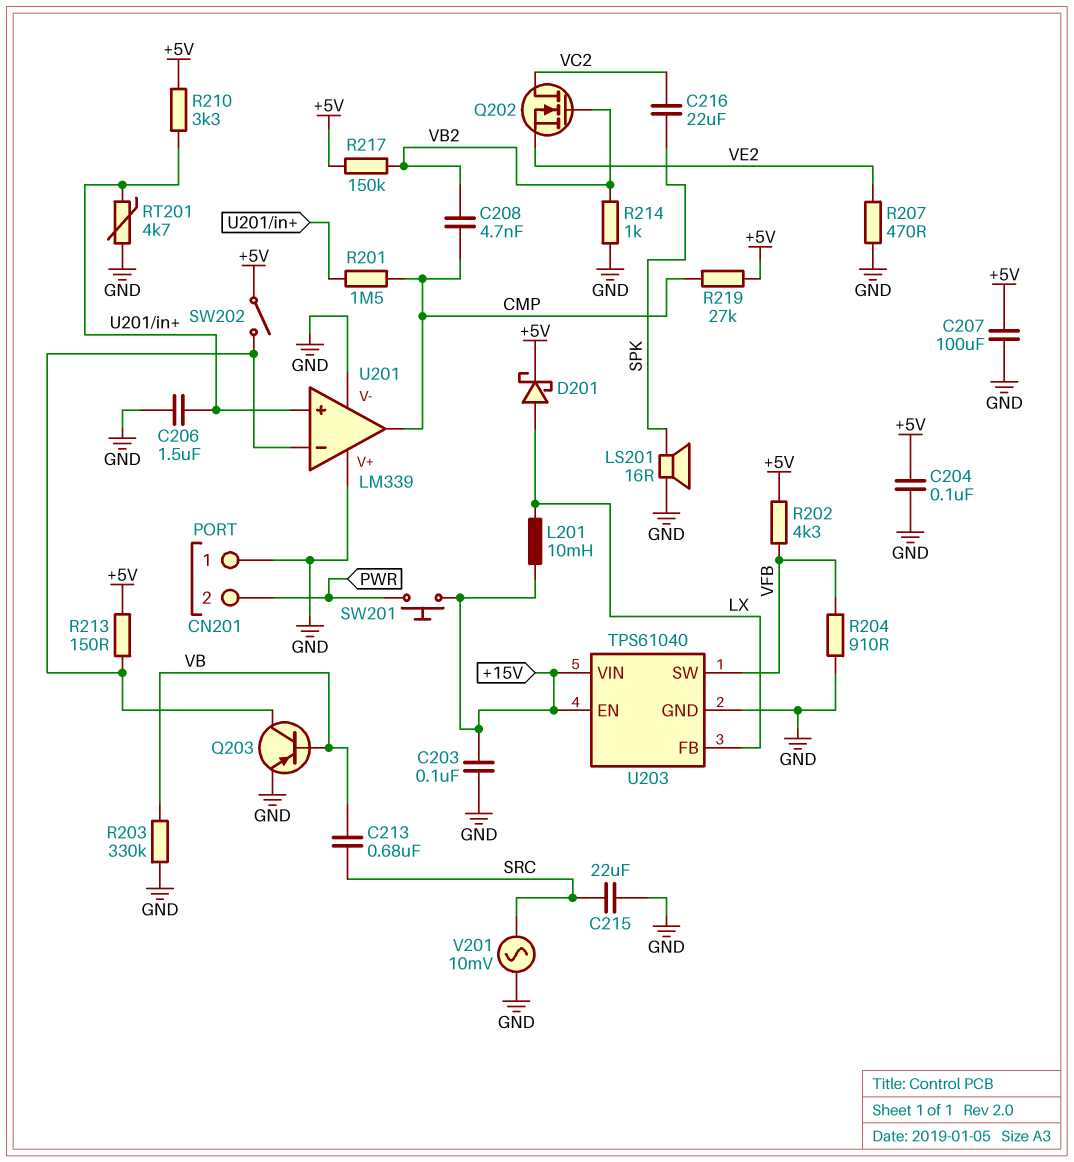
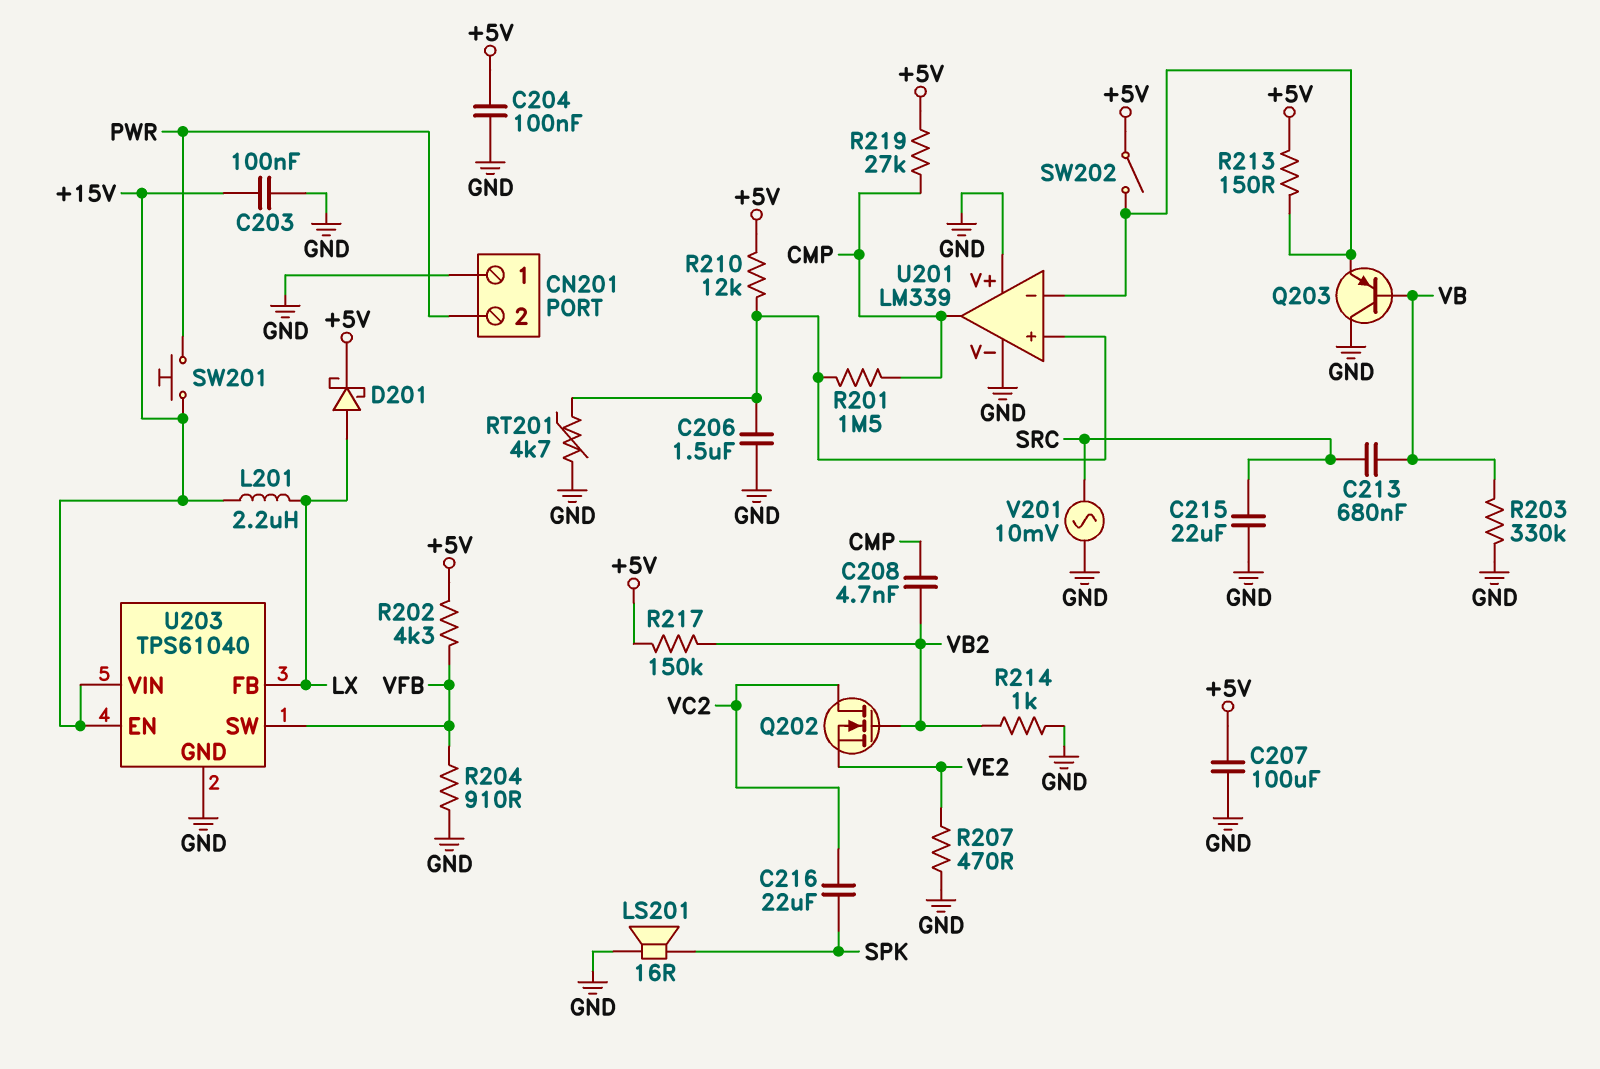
L201: 10mH (+15V, LX) -> 2.2uH (+15V, LX)
Q203: PNP (B VB, C U201/in-, E GND) -> PNP (B VB, C GND, E U201/in-)
R210: 3.3k (+5V, U201/in+) -> 12k (+5V, U201/in+)

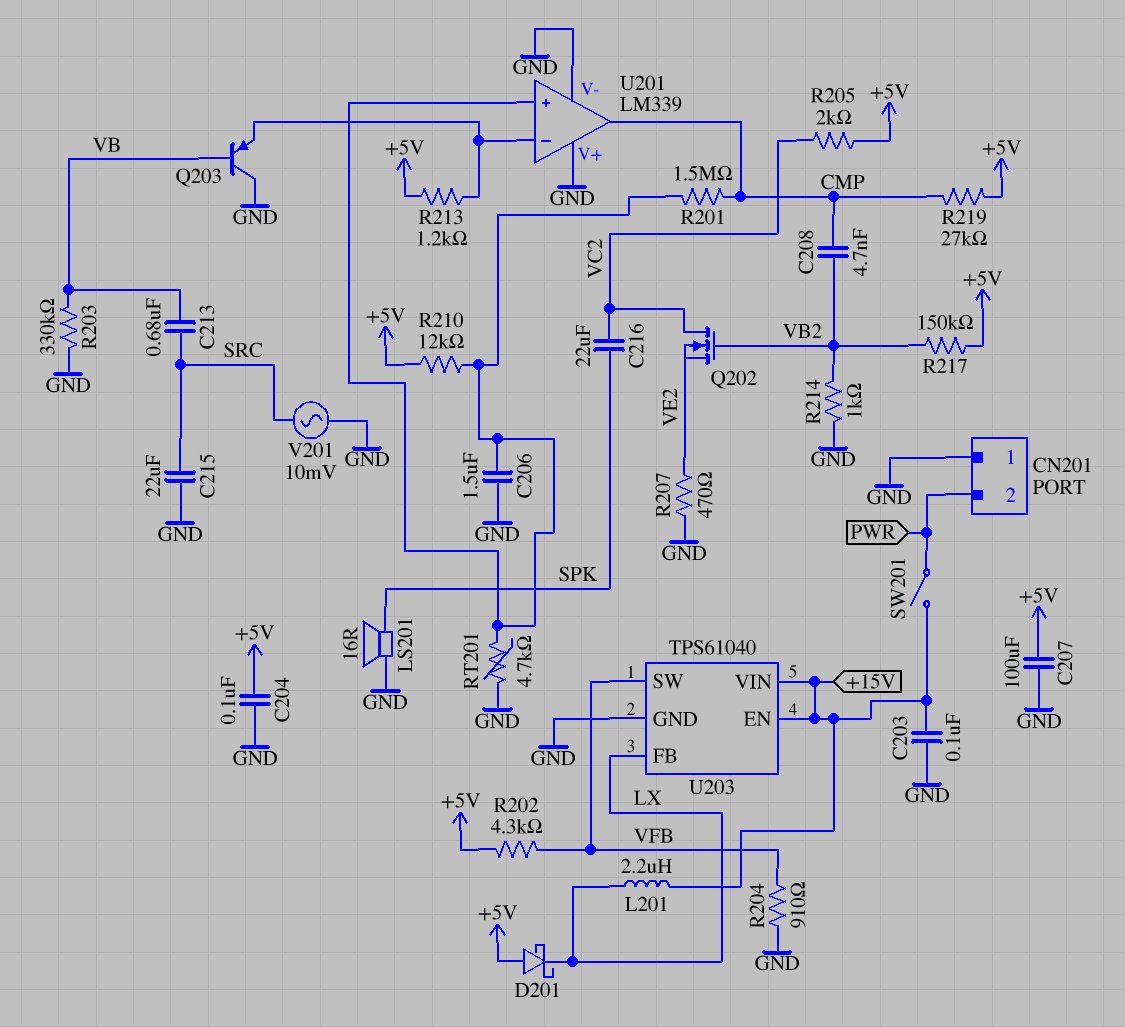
D201: schottky (A LX, K +5V) -> schottky (A +5V, K LX)
R205: none -> 2k (+5V, VC2)
R213: 150 (+5V, U201/in-) -> 1.2k (+5V, U201/in-)
SW201: button (+15V, PWR) -> switch (+15V, PWR)
SW202: switch (+5V, U201/in-) -> none

